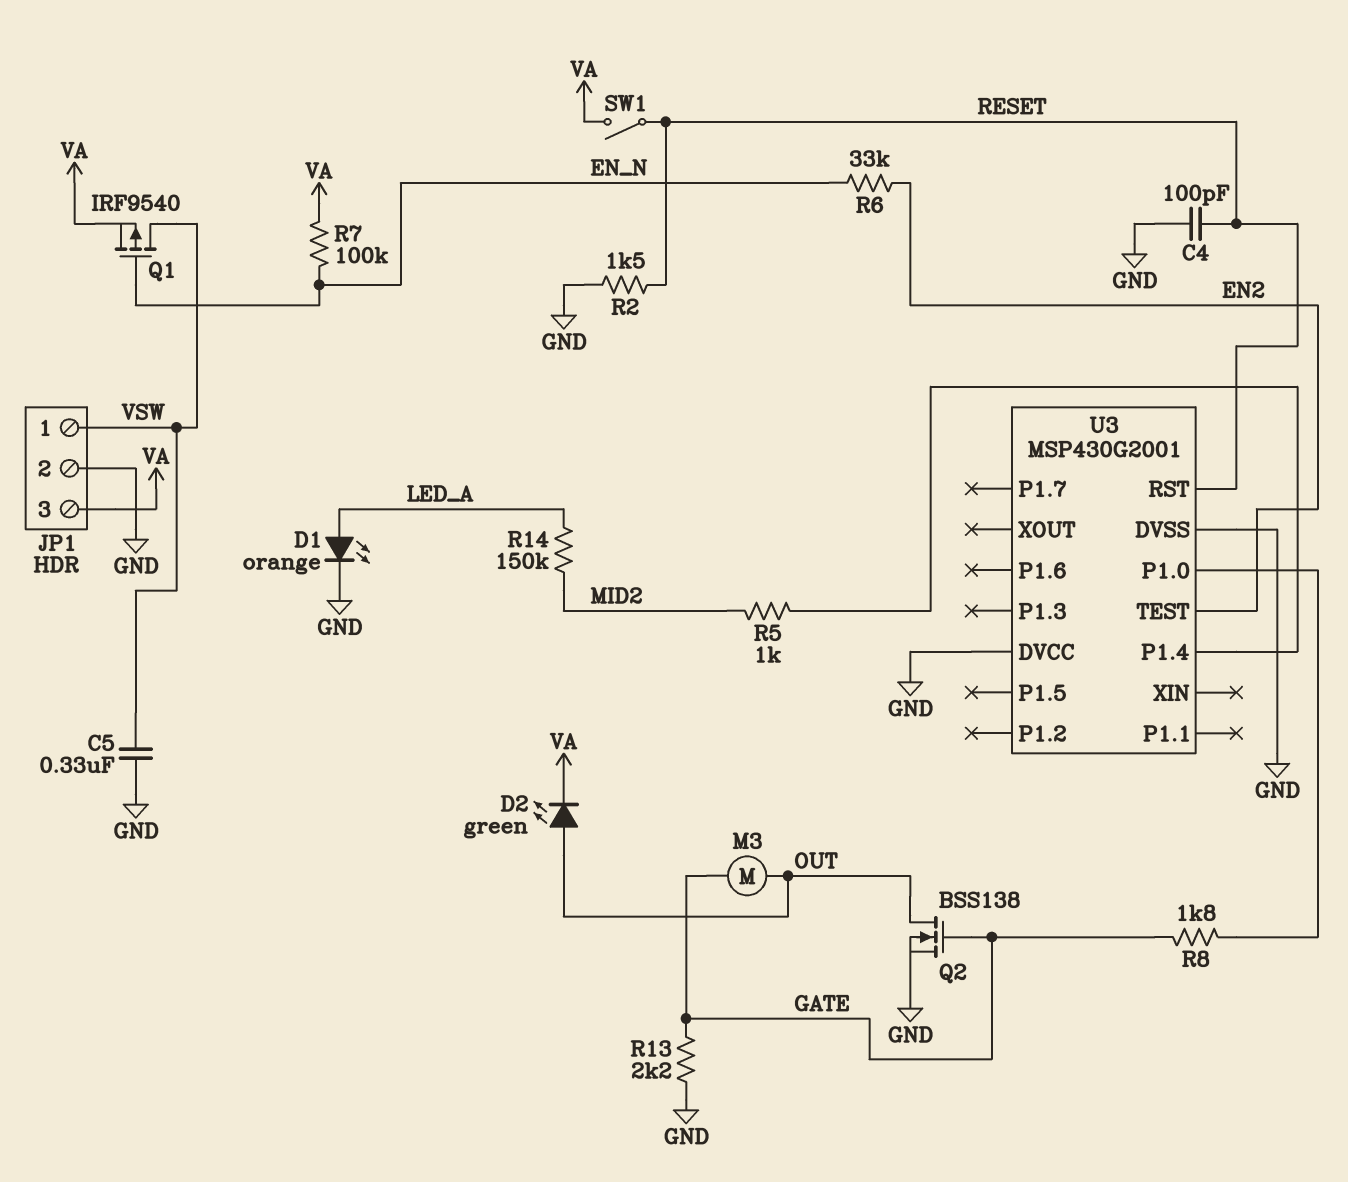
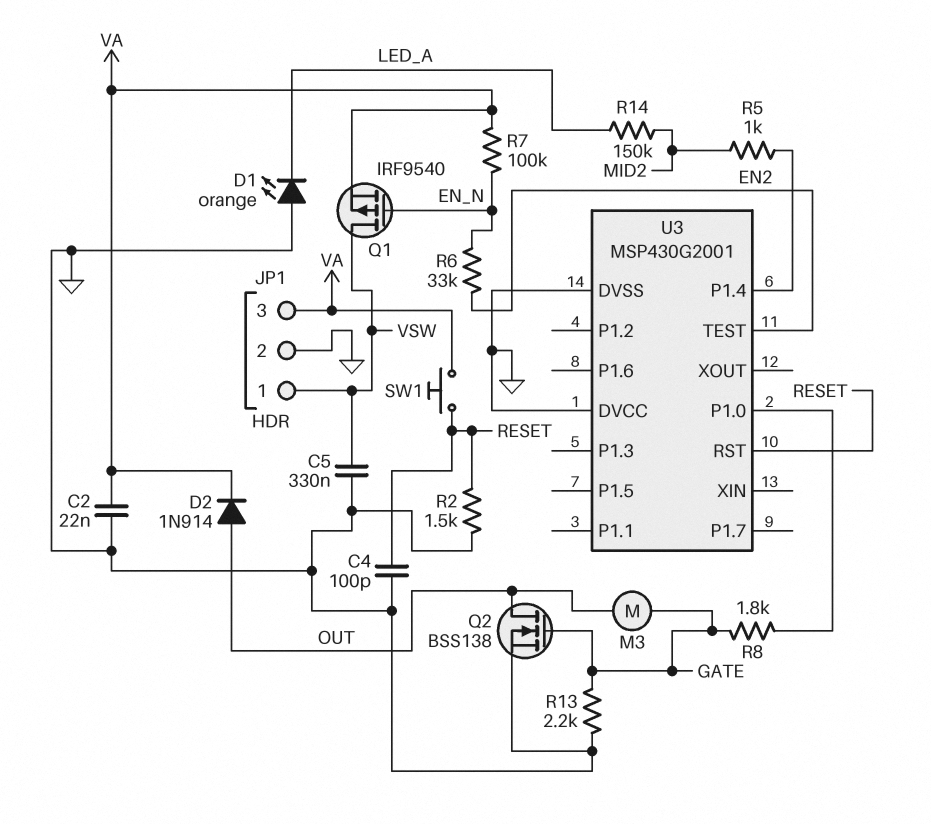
C2: none -> 22nF (GND, VA)
D1: LED orange (A LED_A, K GND) -> LED orange (A GND, K LED_A)
D2: LED green (A OUT, K VA) -> diode 1N914 (A OUT, K VA)
SW1: switch (RESET, VA) -> button (RESET, VA)

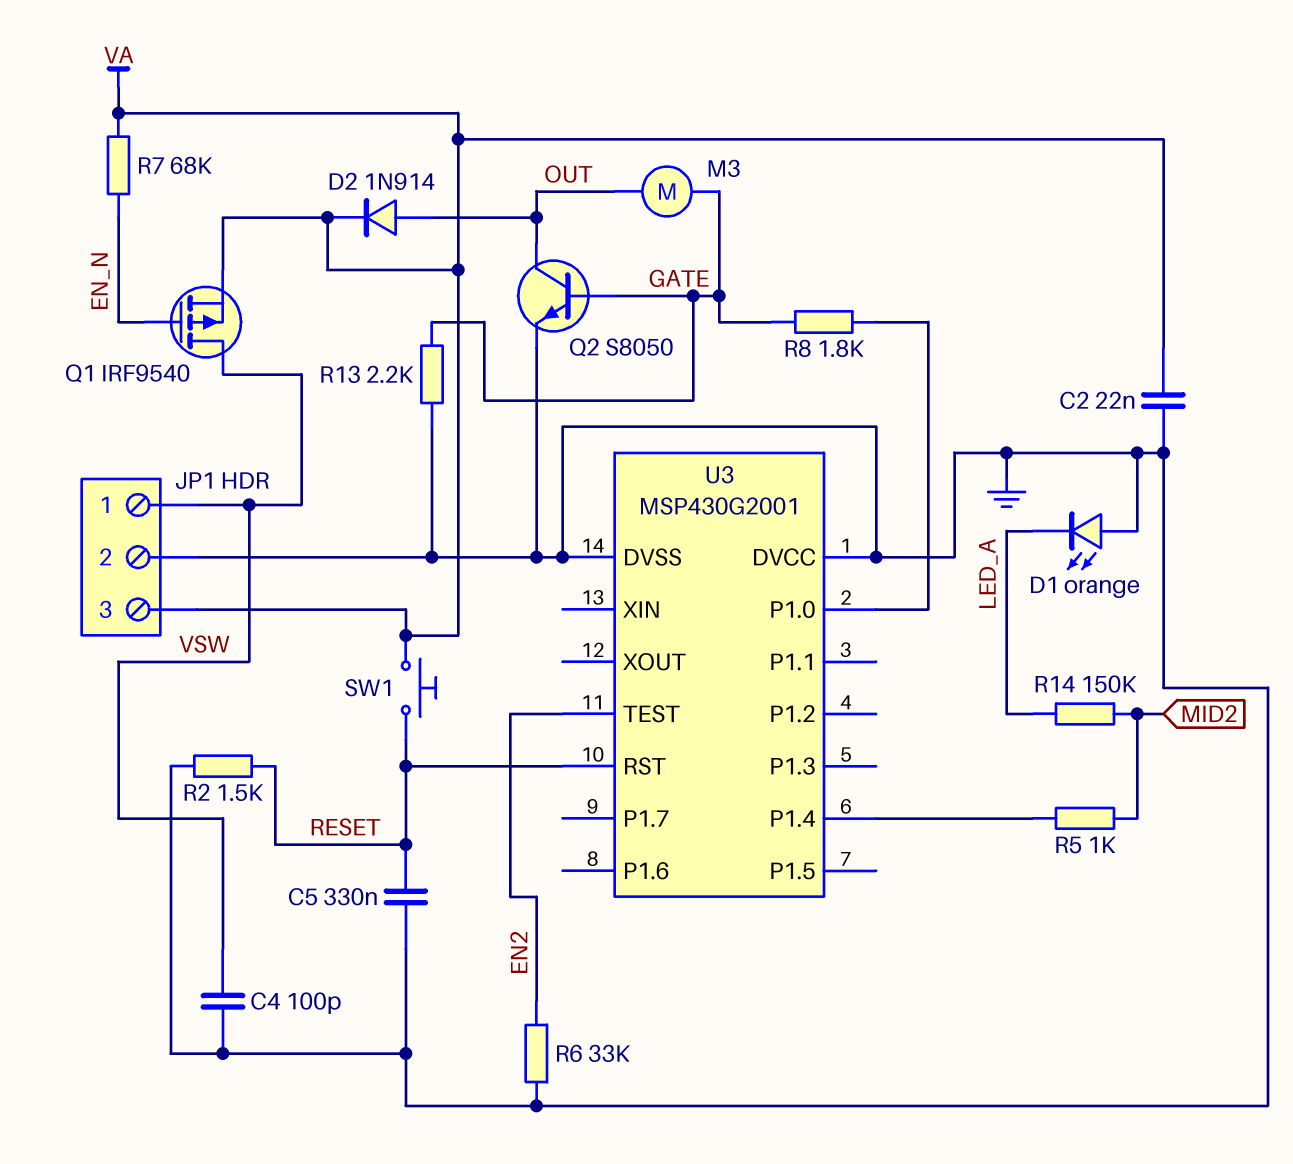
C4: 100pF (GND, RESET) -> 100pF (GND, VSW)
C5: 330nF (GND, VSW) -> 330nF (GND, RESET)
Q2: NMOS BSS138 (G GATE, D OUT, S GND) -> NPN S8050 (B GATE, C OUT, E GND)
R6: 33k (EN2, EN_N) -> 33k (EN2, GND)
R7: 100k (EN_N, VA) -> 68k (EN_N, VA)

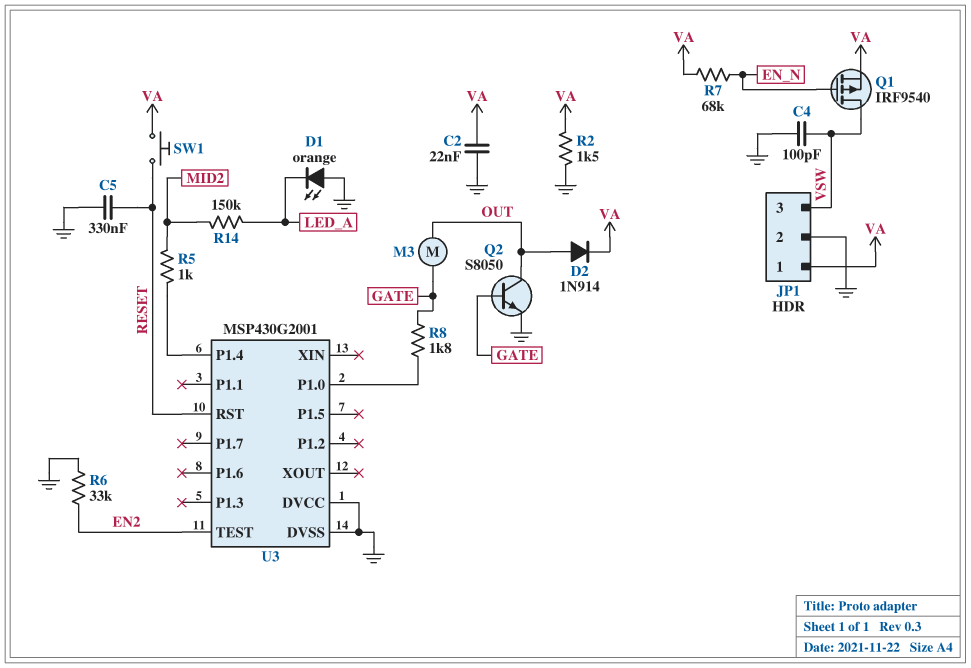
JP1 pin 1: VSW -> VA
JP1 pin 3: VA -> VSW
R2: 1.5k (GND, RESET) -> 1.5k (GND, VA)
R13: 2.2k (GATE, GND) -> none

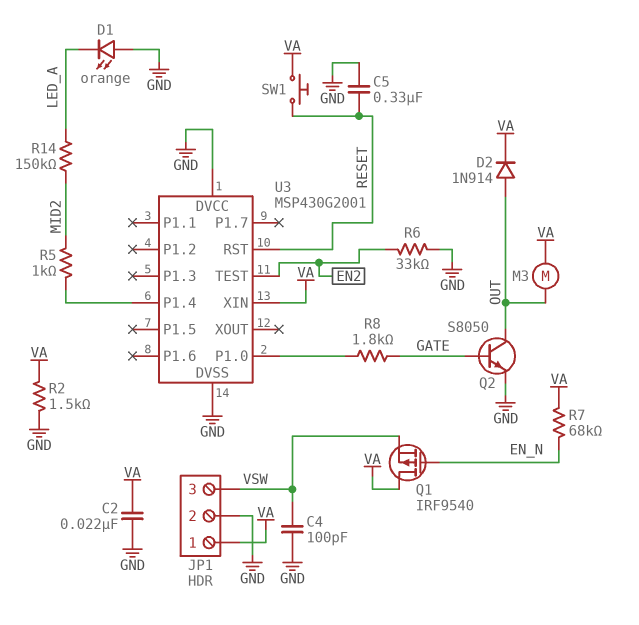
M3: motor (GATE, OUT) -> motor (OUT, VA)
Q1: PMOS IRF9540 (G EN_N, D VSW, S VA) -> PMOS IRF9540 (G EN_N, D VA, S VSW)
U3 pin XIN: none -> VA

